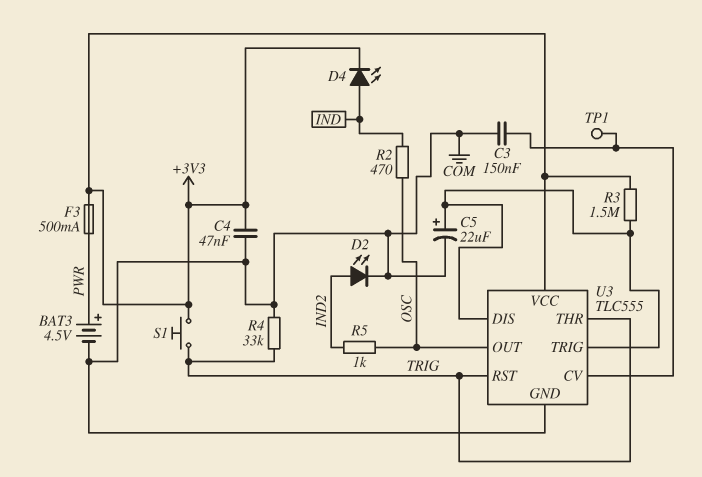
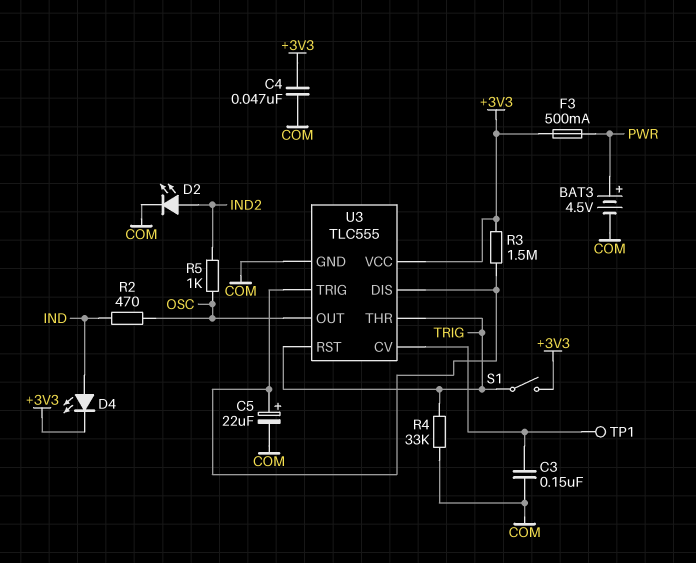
S1: button (+3V3, TRIG) -> switch (+3V3, TRIG)

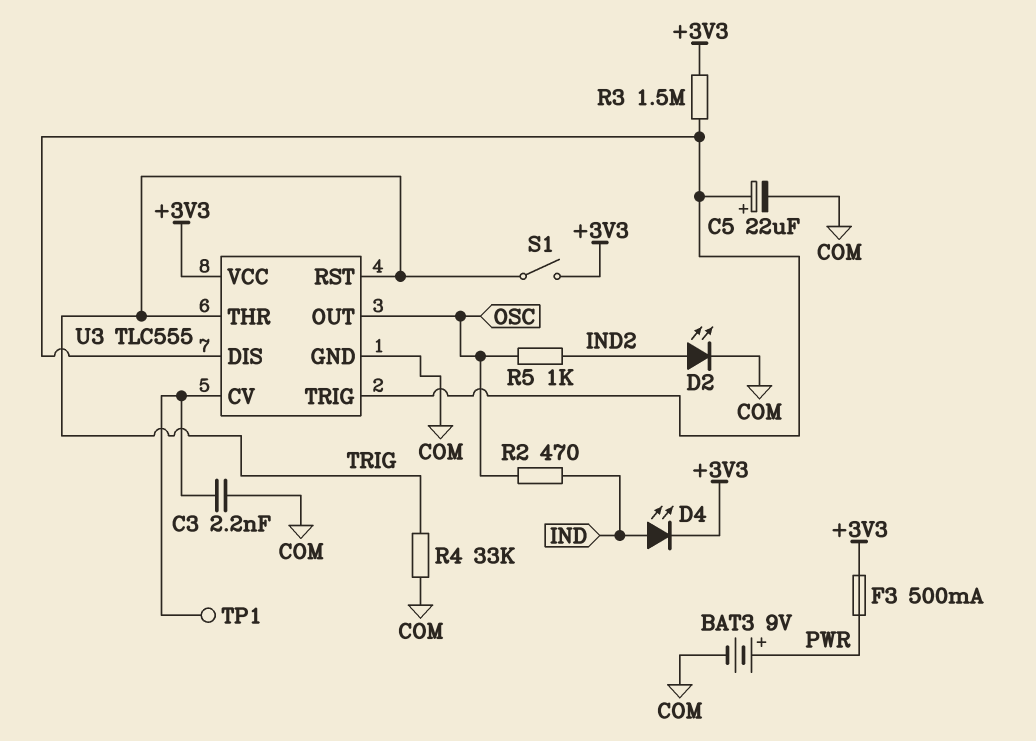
BAT3: 4.5V (plus PWR, minus COM) -> 9V (plus PWR, minus COM)
C3: 150nF (COM, U3/CV) -> 2.2nF (COM, U3/CV)
C4: 47nF (+3V3, COM) -> none

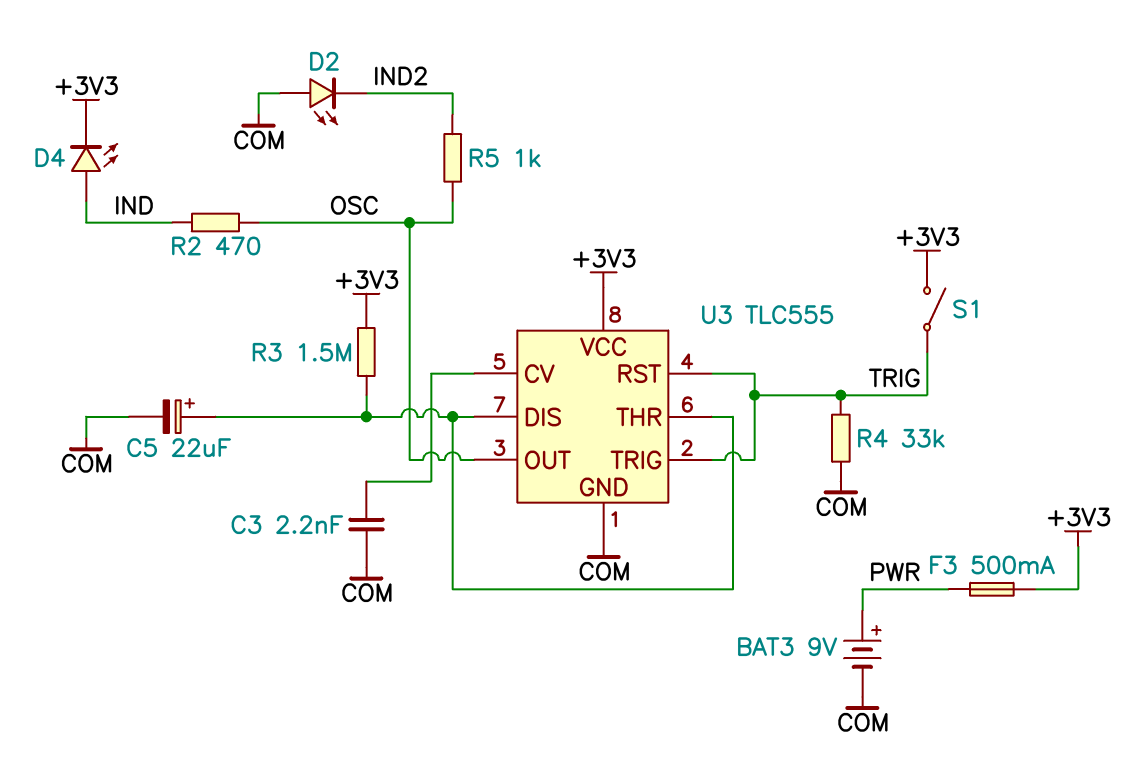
D2: LED (A IND2, K COM) -> LED (A COM, K IND2)
TP1: test point (U3/CV) -> none
U3 pin THR: TRIG -> U3/DIS
U3 pin TRIG: U3/DIS -> TRIG

